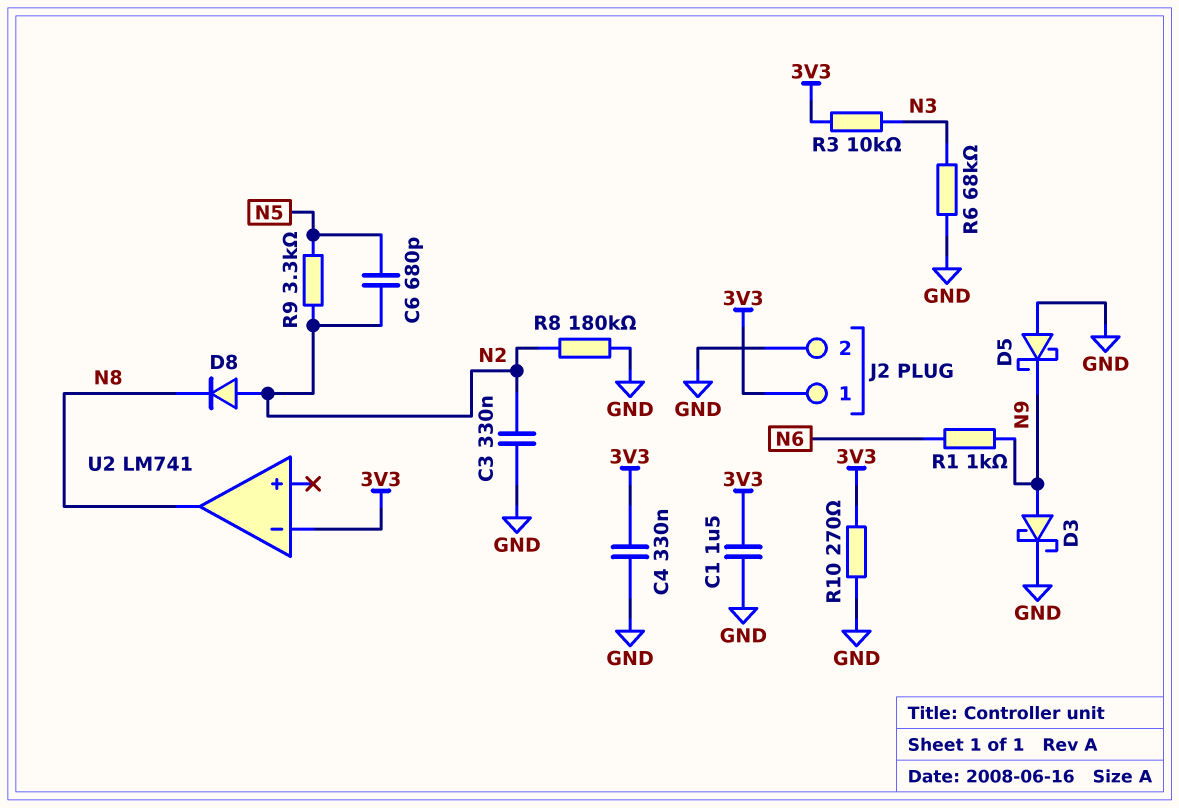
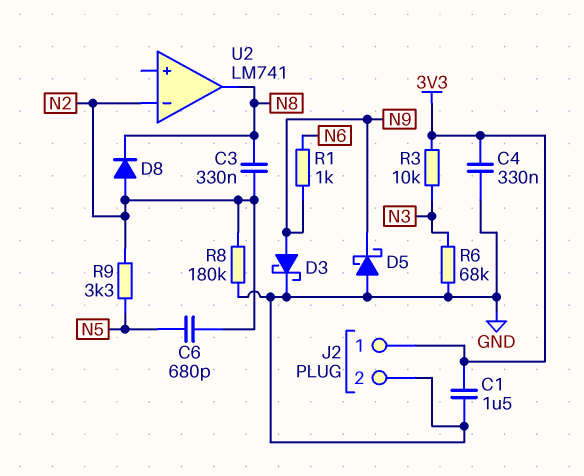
C3: 330nF (GND, N2) -> 330nF (N2, N8)
R10: 270 (3V3, GND) -> none
U2 pin in-: 3V3 -> N2

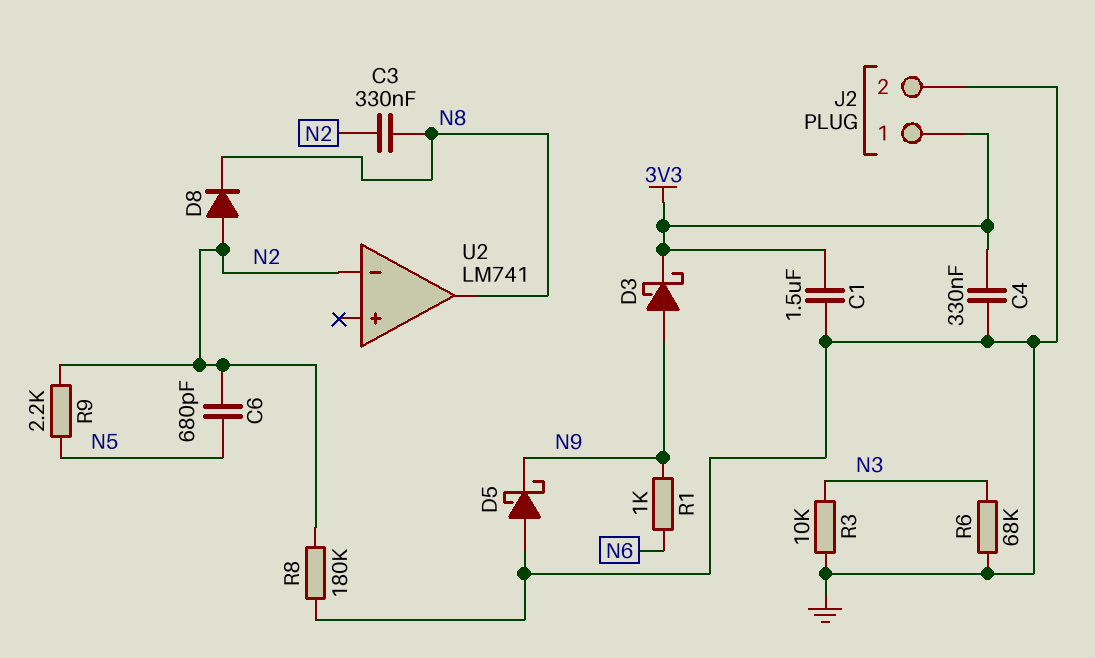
D3: schottky (A N9, K GND) -> schottky (A N9, K 3V3)
R3: 10k (3V3, N3) -> 10k (GND, N3)
R9: 3.3k (N2, N5) -> 2.2k (N2, N5)

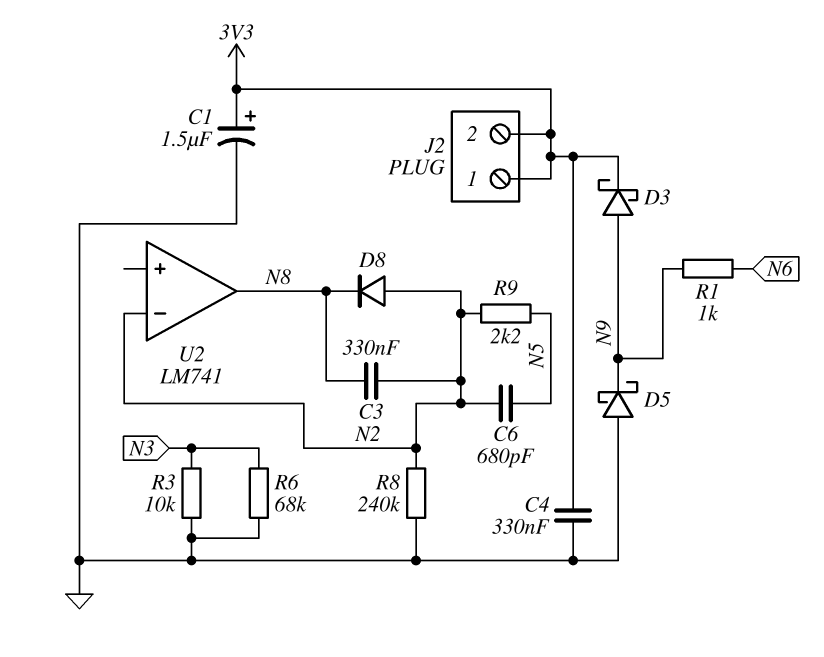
C1: 1.5uF (3V3, GND) -> 1.5uF (plus 3V3, minus GND)
J2 pin 2: GND -> 3V3
R8: 180k (GND, N2) -> 240k (GND, N2)

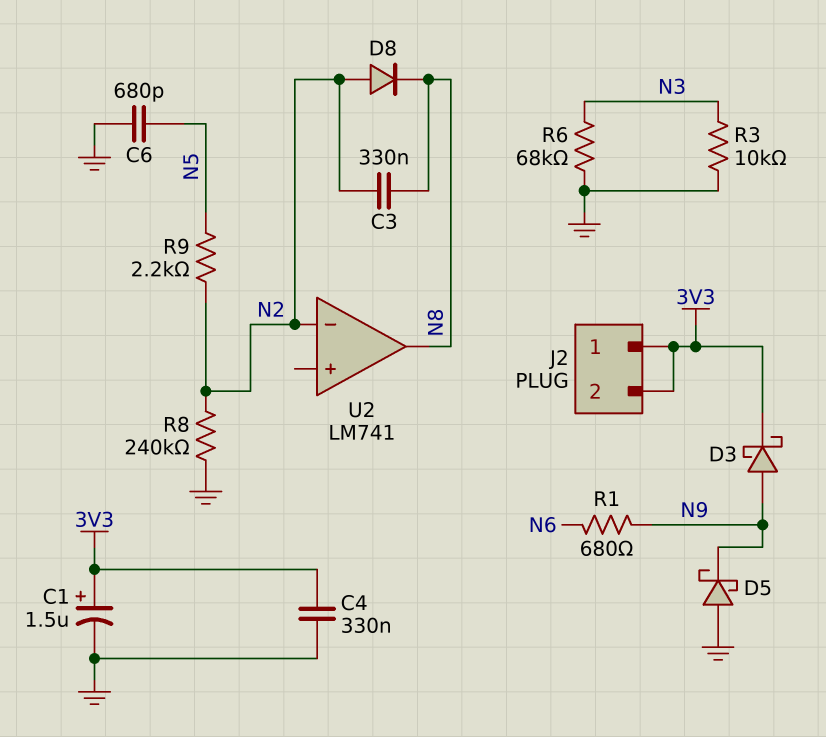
C6: 680pF (N2, N5) -> 680pF (GND, N5)
R1: 1k (N6, N9) -> 680 (N6, N9)

